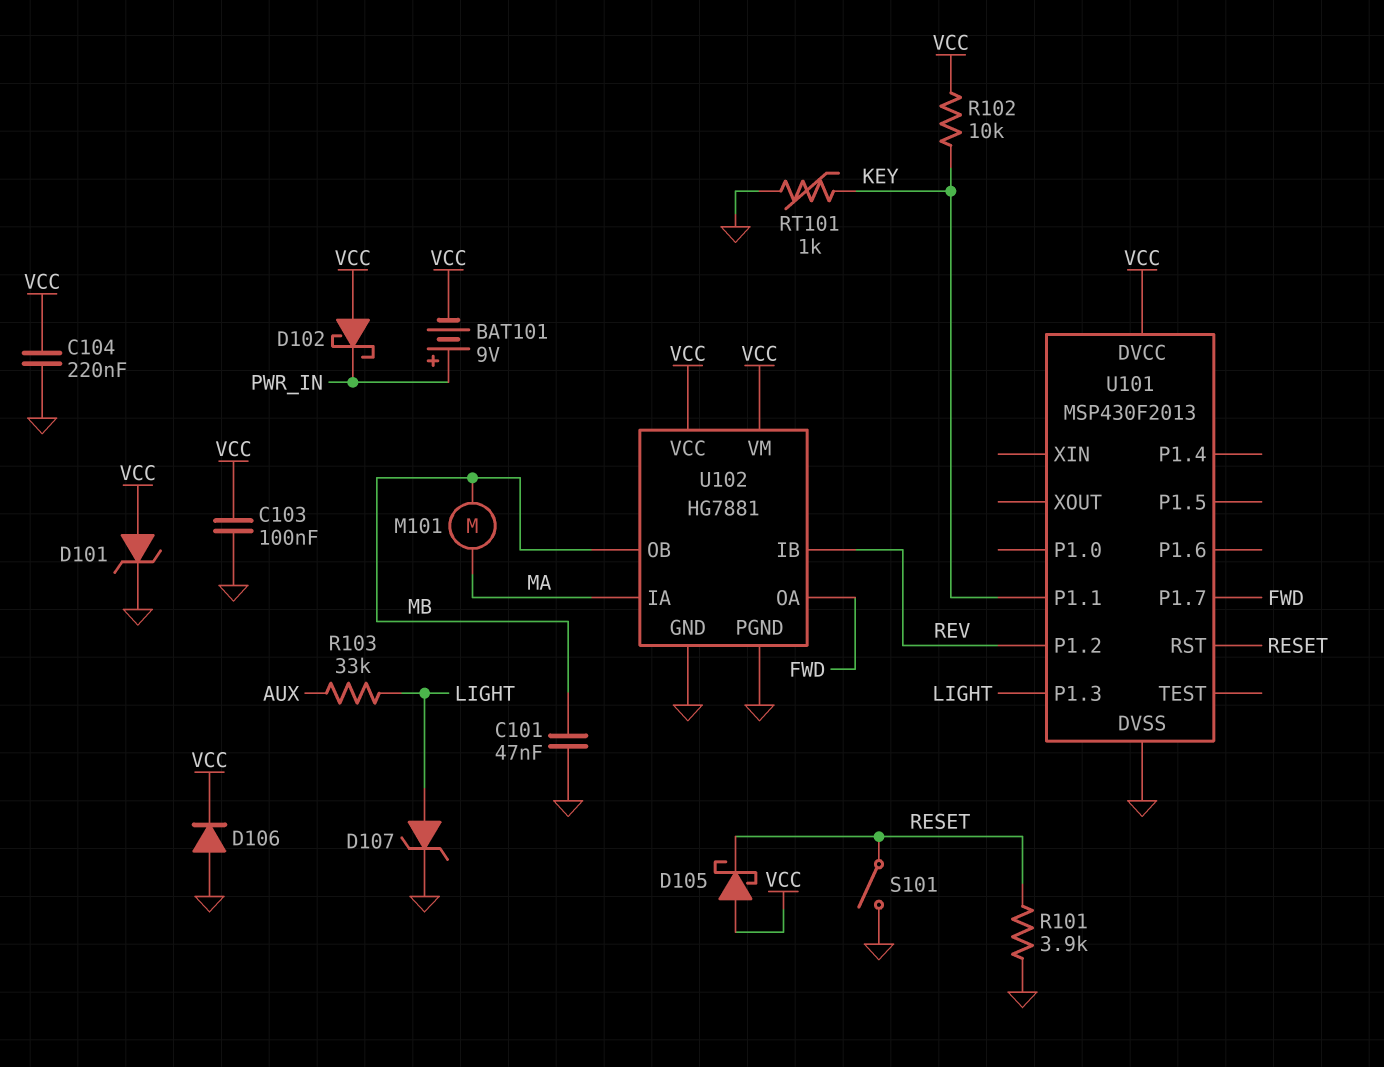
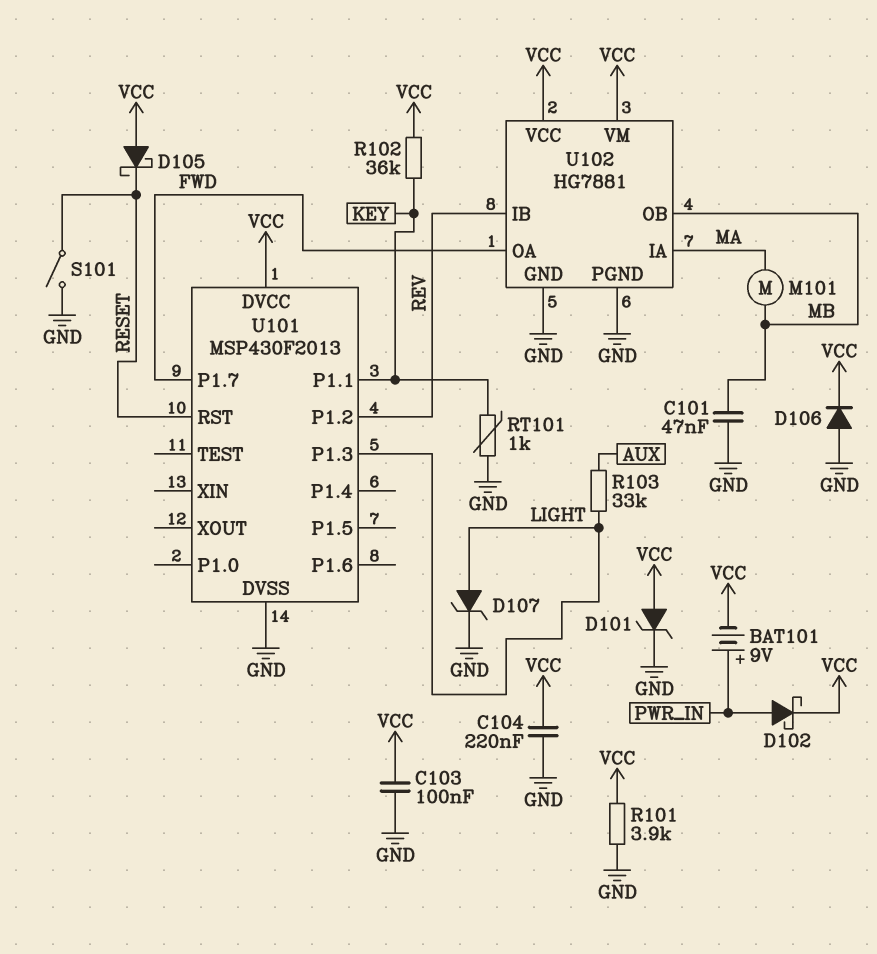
D102: schottky (A VCC, K PWR_IN) -> schottky (A PWR_IN, K VCC)
R101: 3.9k (GND, RESET) -> 3.9k (GND, VCC)
R102: 10k (KEY, VCC) -> 36k (KEY, VCC)

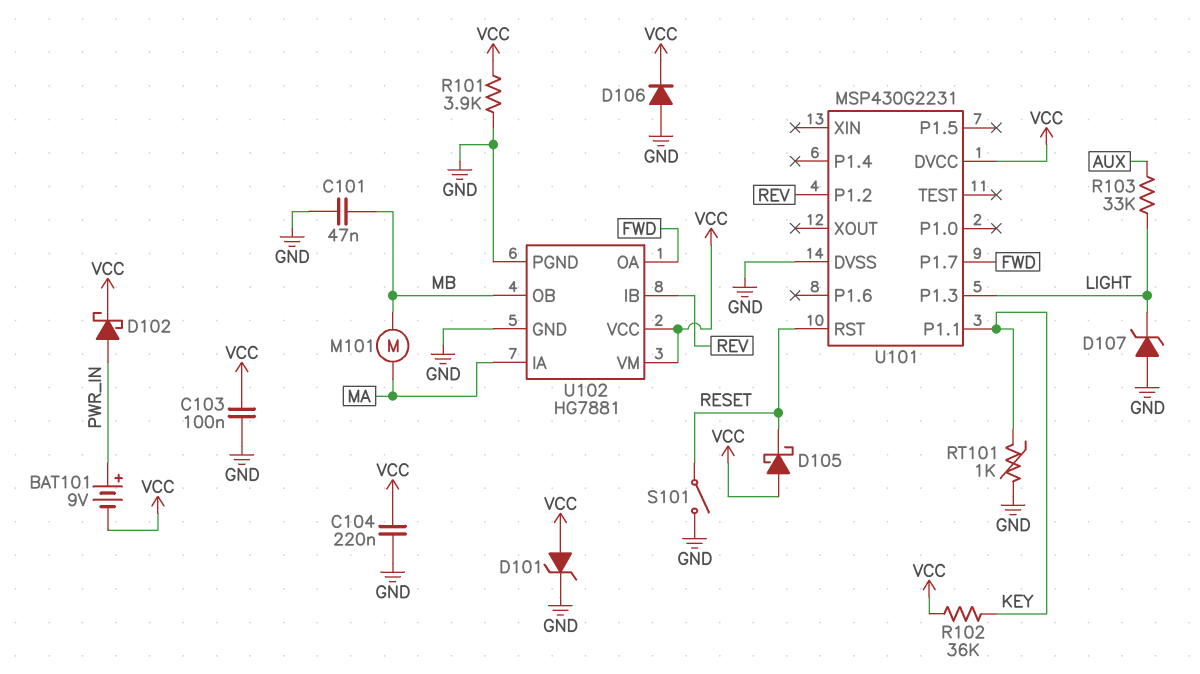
D107: zener (A LIGHT, K GND) -> zener (A GND, K LIGHT)
U101: MSP430F2013 -> MSP430G2231

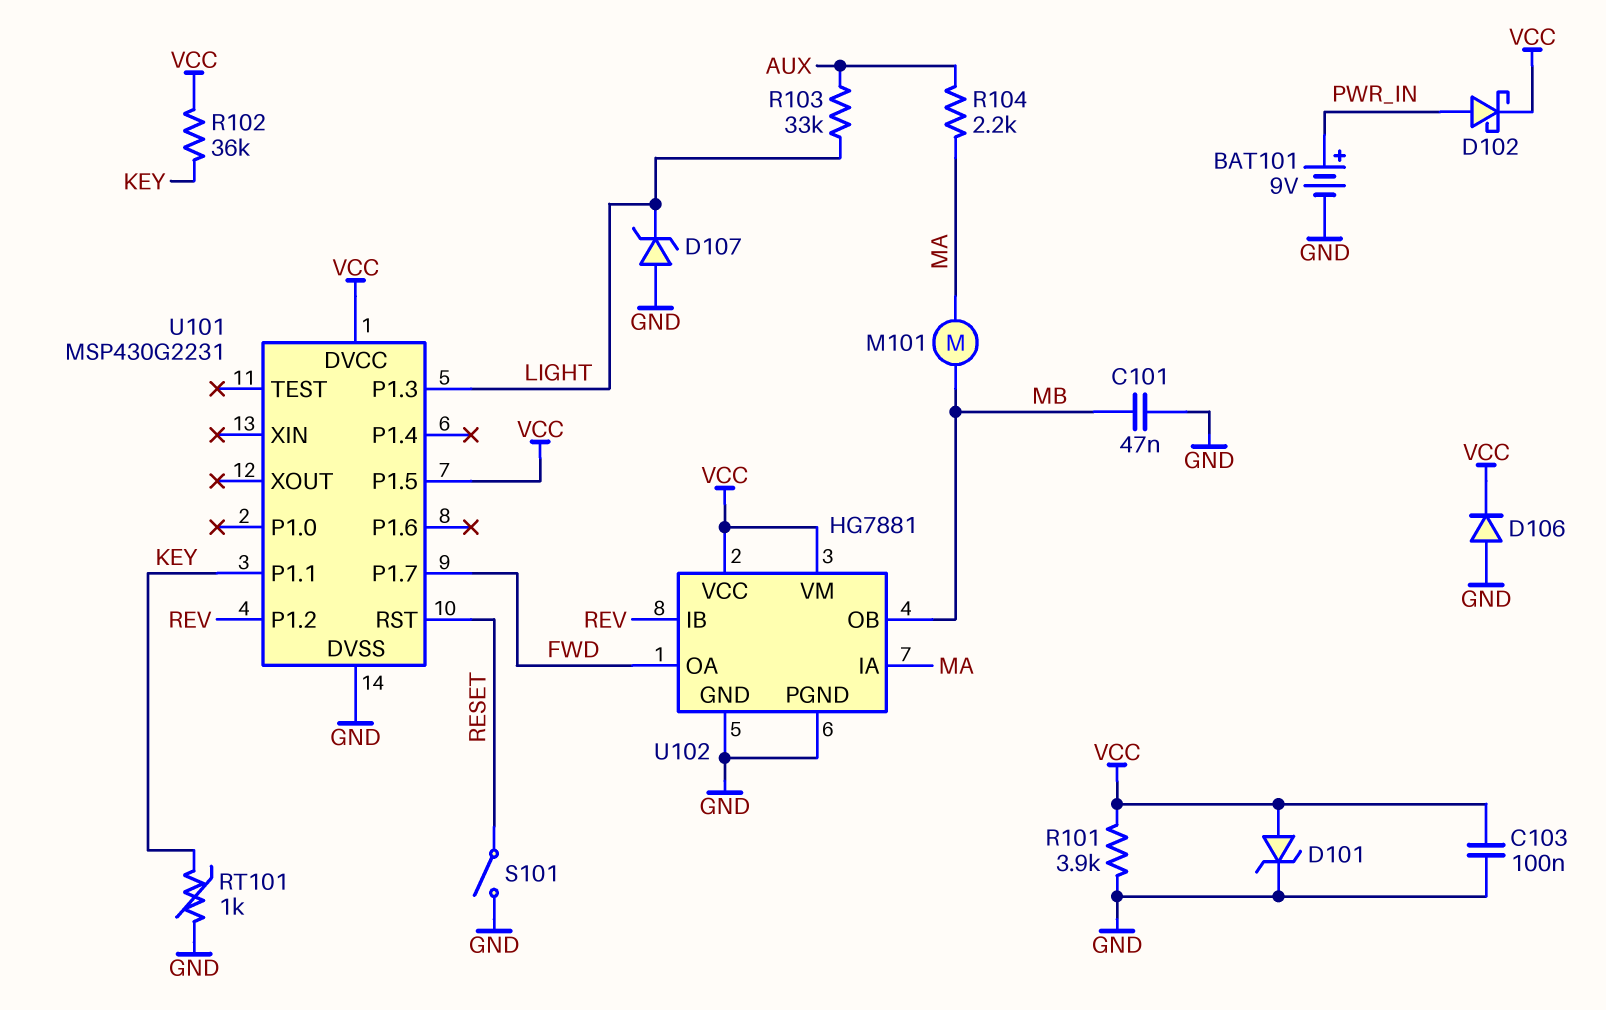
BAT101: 9V (plus PWR_IN, minus VCC) -> 9V (plus PWR_IN, minus GND)
C104: 220nF (GND, VCC) -> none
D105: schottky (A VCC, K RESET) -> none
R104: none -> 2.2k (AUX, MA)
U101 pin P1.5: none -> VCC

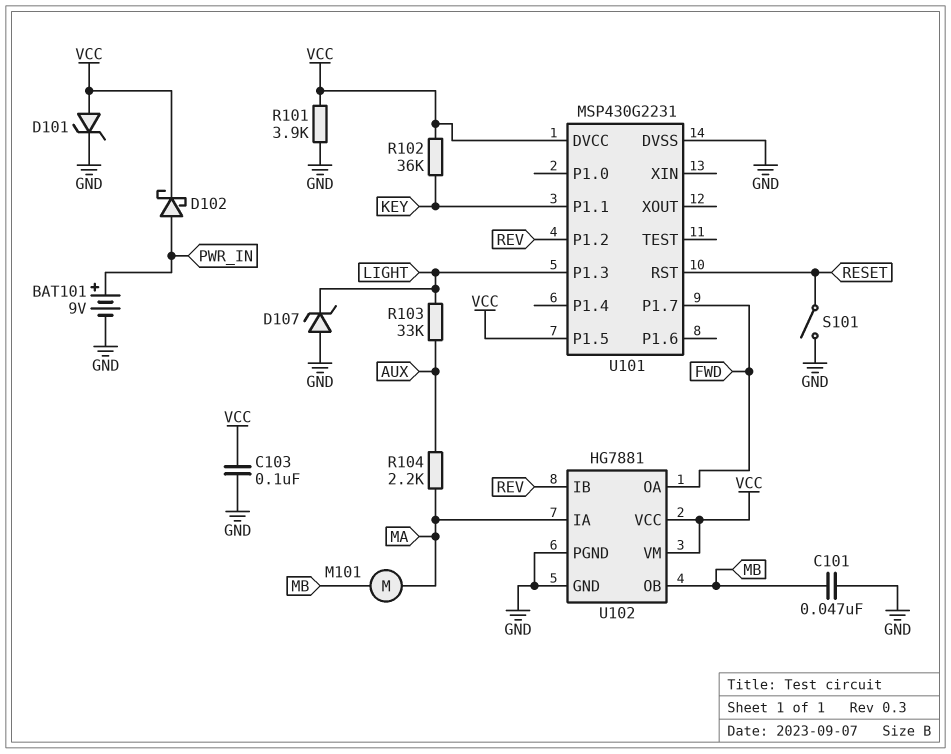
D106: diode (A GND, K VCC) -> none
RT101: 1k (GND, KEY) -> none

